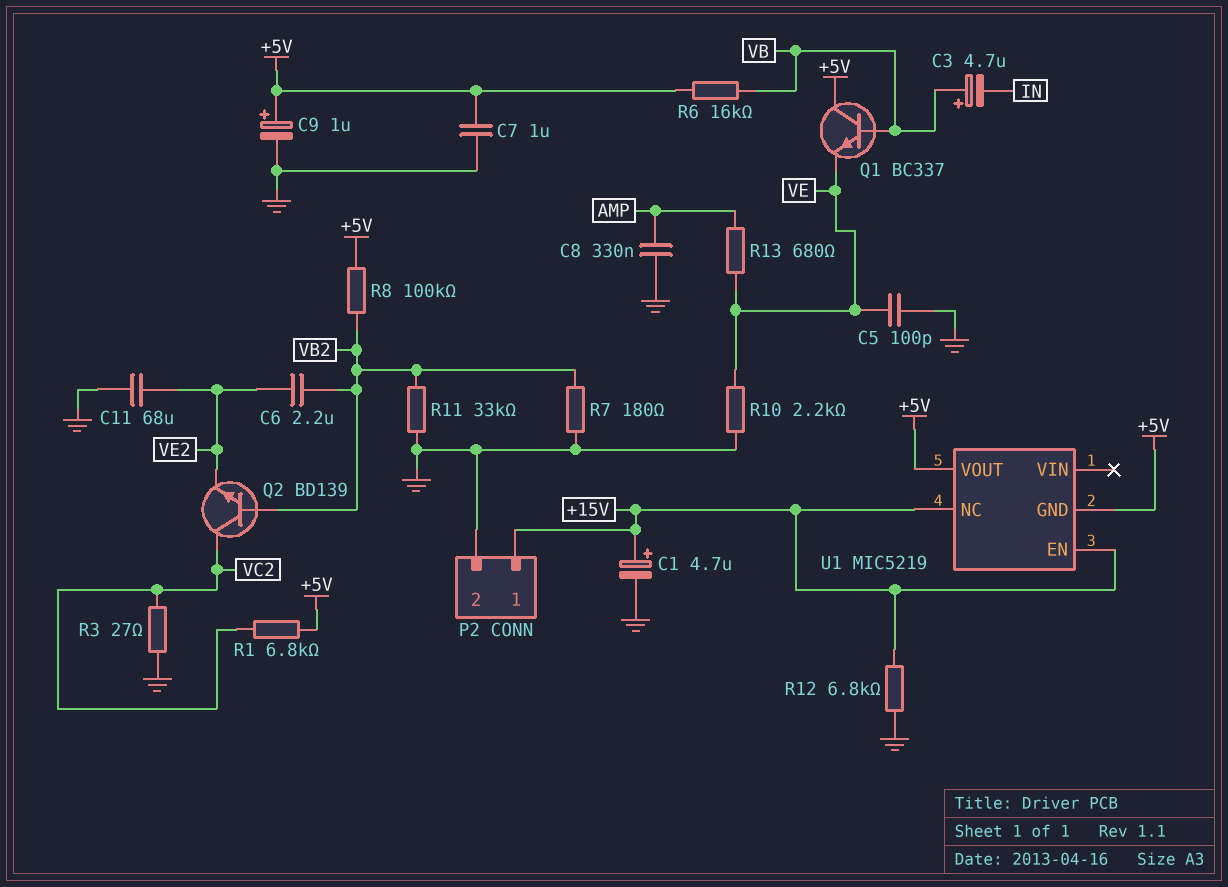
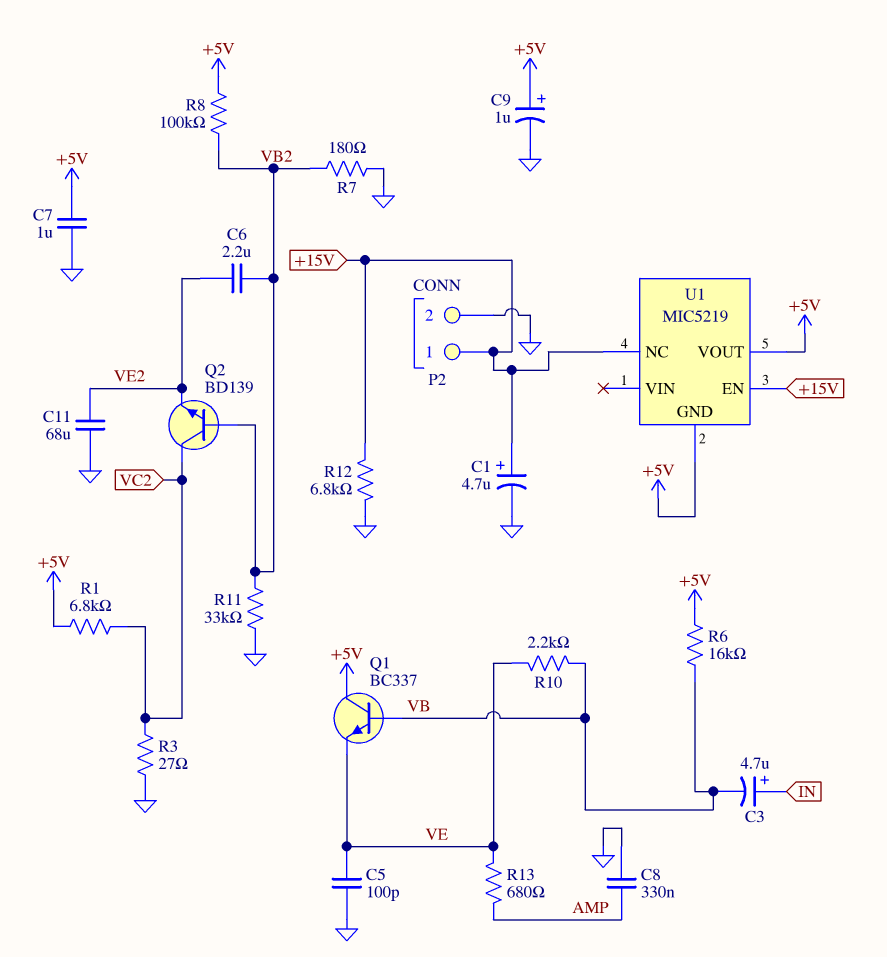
C3: 4.7uF (plus VB, minus IN) -> 4.7uF (plus IN, minus VB)
R10: 2.2k (GND, VE) -> 2.2k (VB, VE)

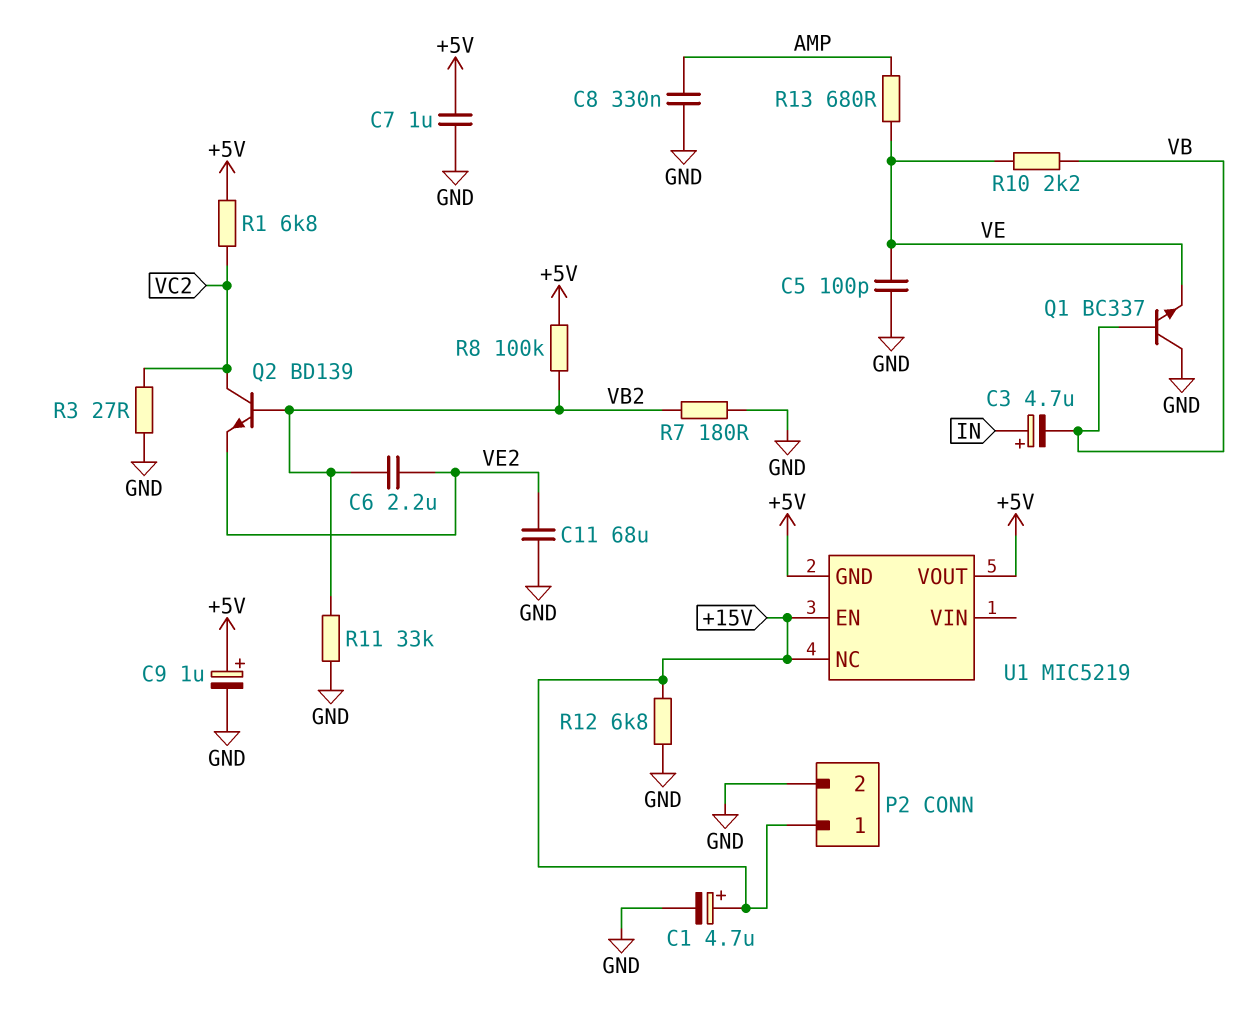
Q1: NPN BC337 (B VB, C +5V, E VE) -> NPN BC337 (B VB, C GND, E VE)
R6: 16k (+5V, VB) -> none

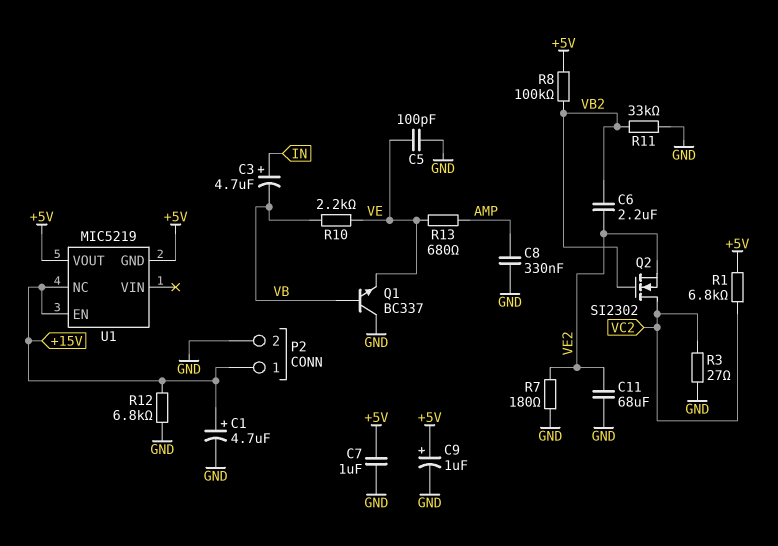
Q2: NPN BD139 (B VB2, C VC2, E VE2) -> NMOS SI2302 (G VB2, D VC2, S VE2)
R7: 180 (GND, VB2) -> 180 (GND, VE2)

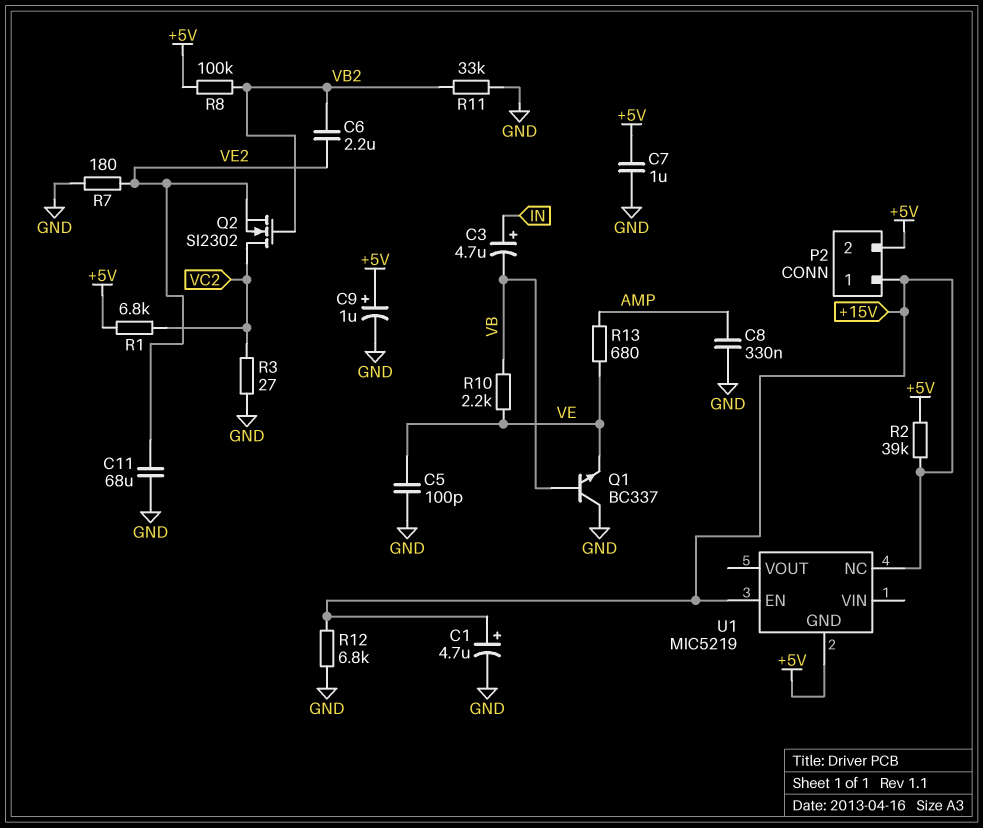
P2 pin 2: GND -> +5V
R2: none -> 39k (+5V, +15V)
U1 pin VOUT: +5V -> none

